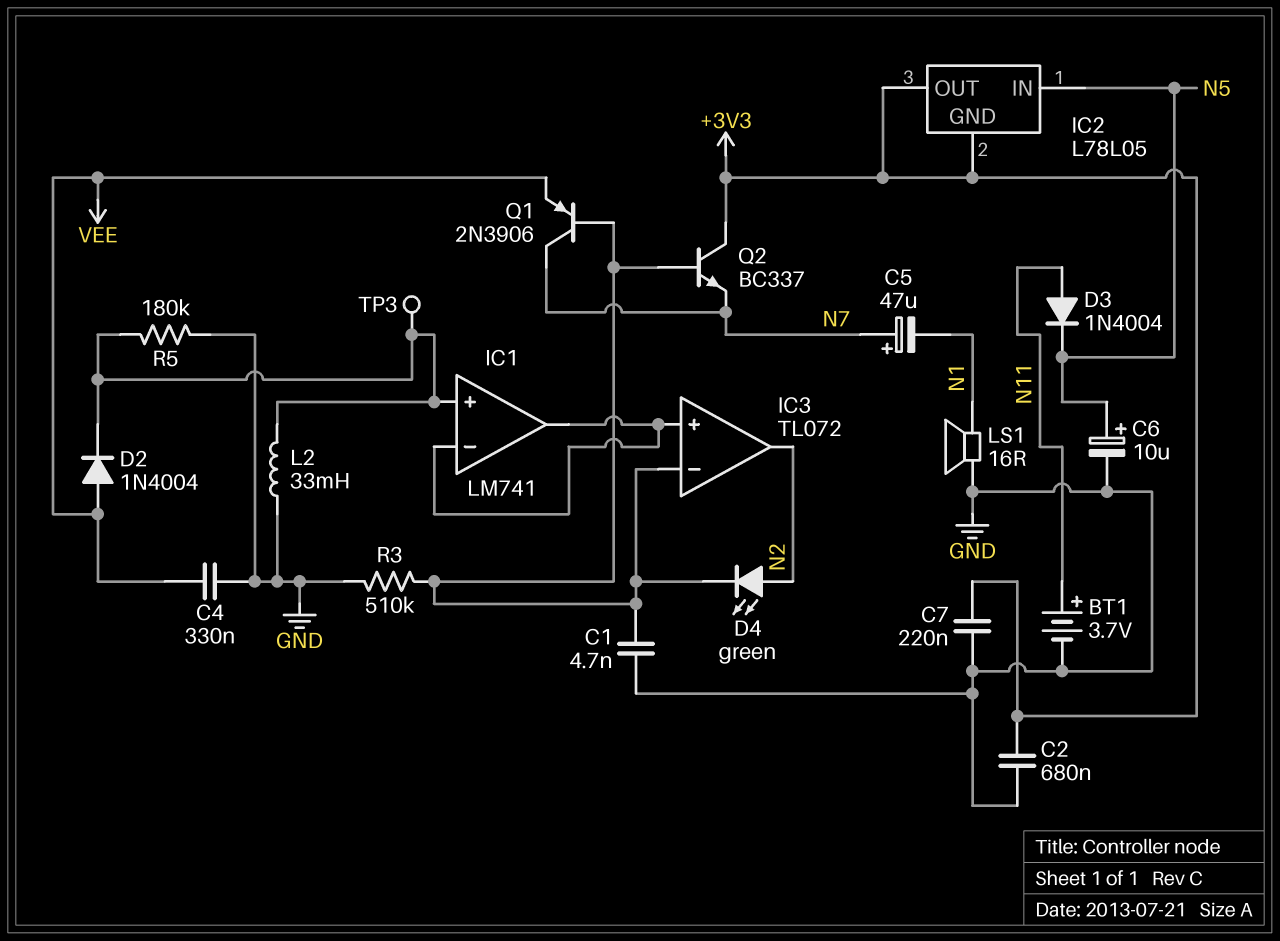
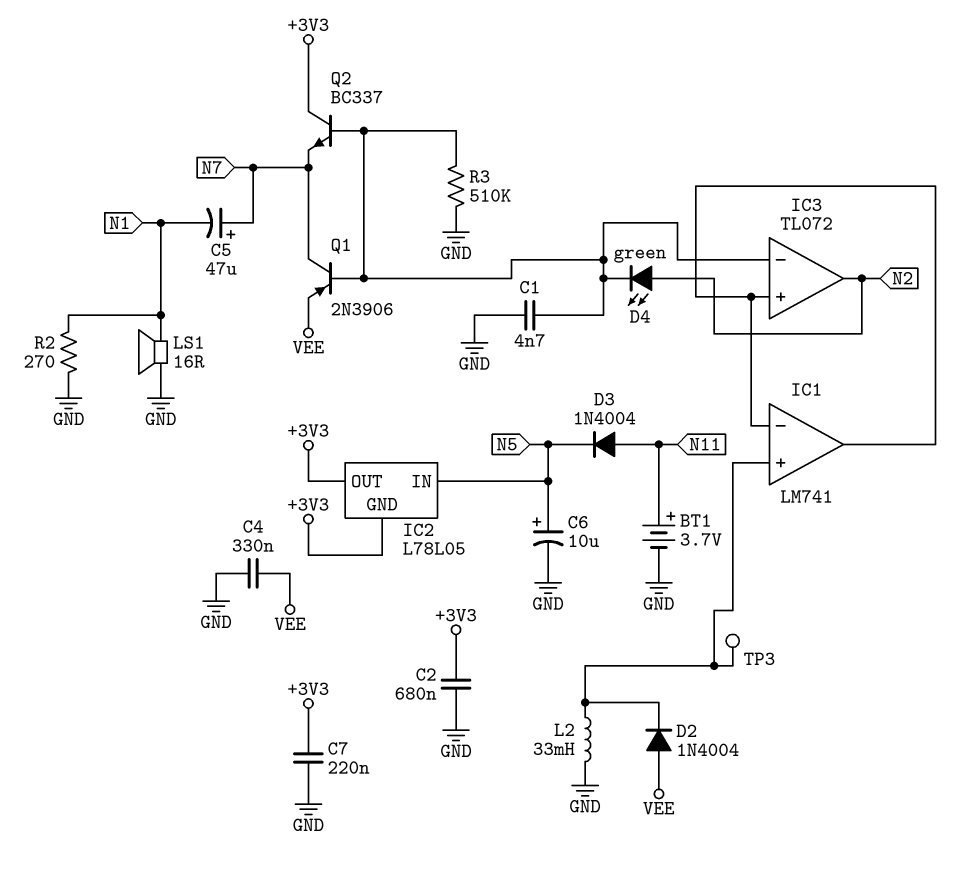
R2: none -> 270 (GND, N1)
R5: 180k (GND, IC1/in+) -> none

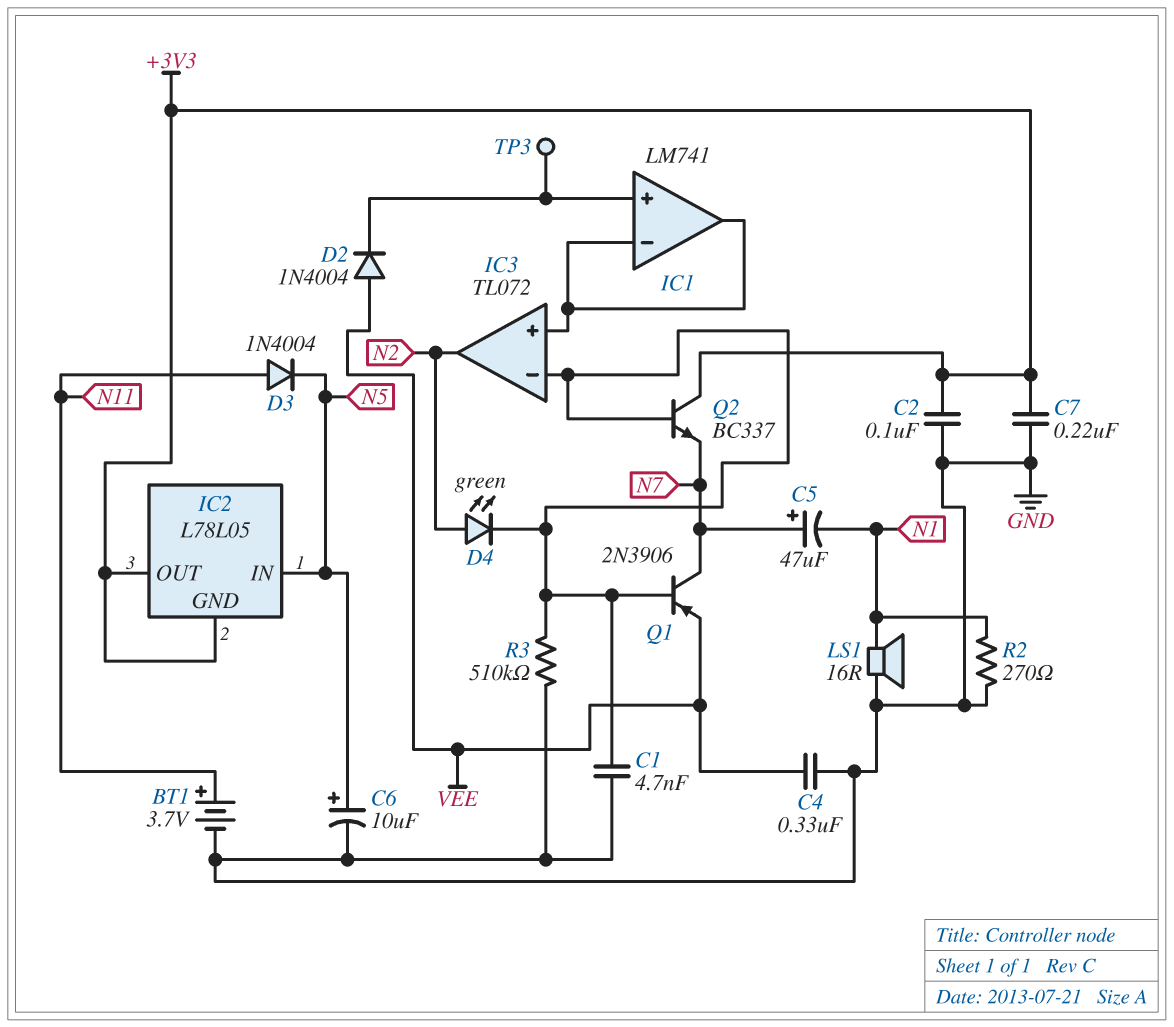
C2: 680nF (+3V3, GND) -> 100nF (+3V3, GND)
L2: 33mH (GND, IC1/in+) -> none

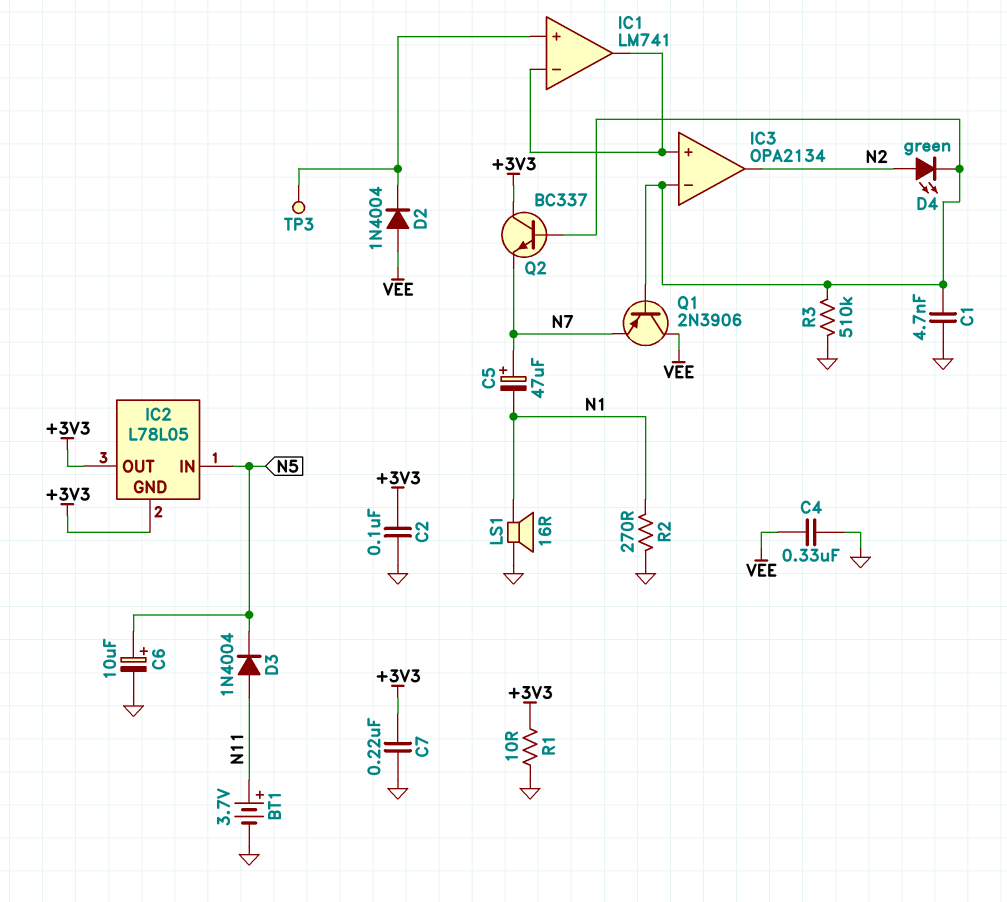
IC3: TL072 -> OPA2134
Q1: PNP 2N3906 (B IC3/in-, C N7, E VEE) -> PNP 2N3906 (B IC3/in-, C VEE, E N7)
R1: none -> 10 (+3V3, GND)

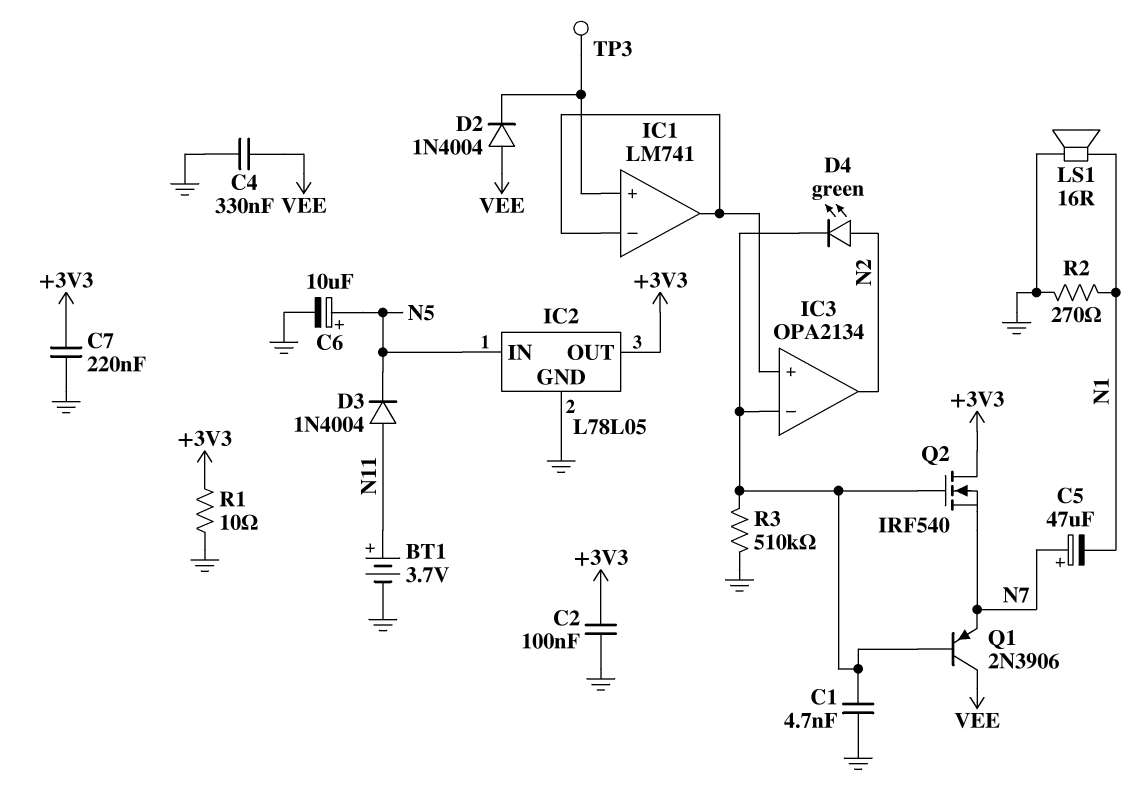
IC2 pin GND: +3V3 -> GND
Q2: NPN BC337 (B IC3/in-, C +3V3, E N7) -> NMOS IRF540 (G IC3/in-, D +3V3, S N7)

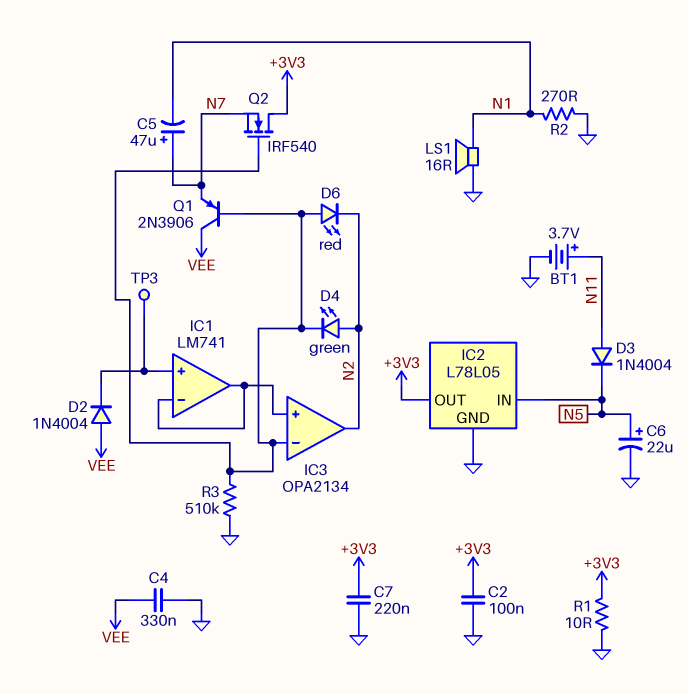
C1: 4.7nF (GND, IC3/in-) -> none
C6: 10uF (plus N5, minus GND) -> 22uF (plus N5, minus GND)
D6: none -> LED red (A IC3/in-, K N2)

